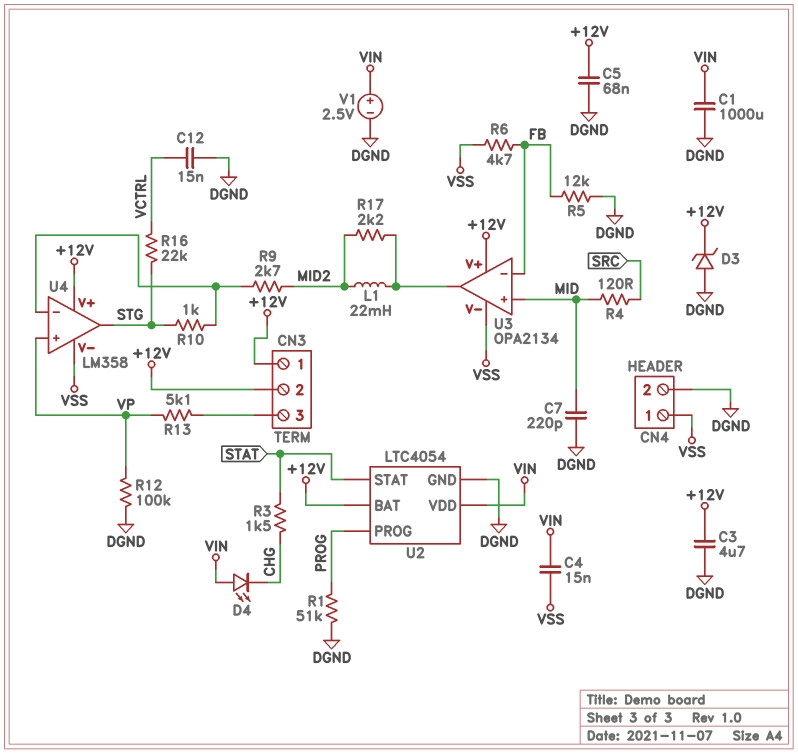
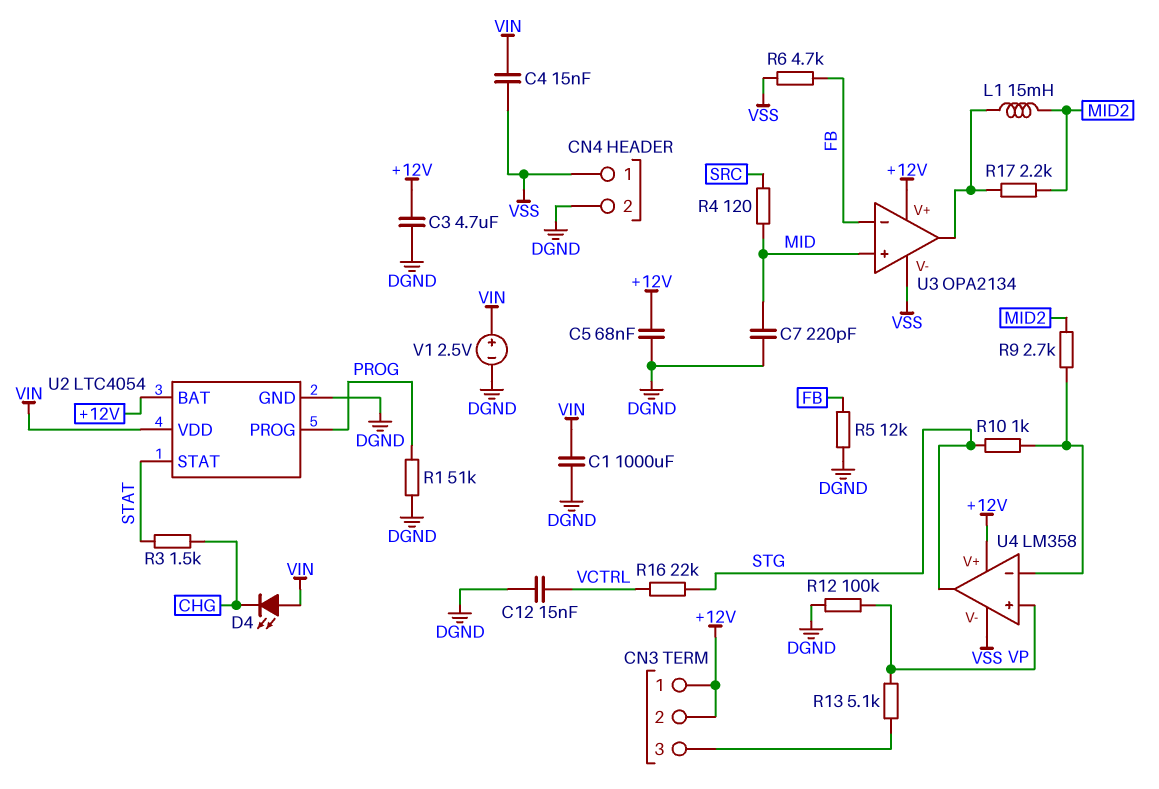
D3: zener (A DGND, K +12V) -> none
L1: 22mH (MID2, U3/out) -> 15mH (MID2, U3/out)

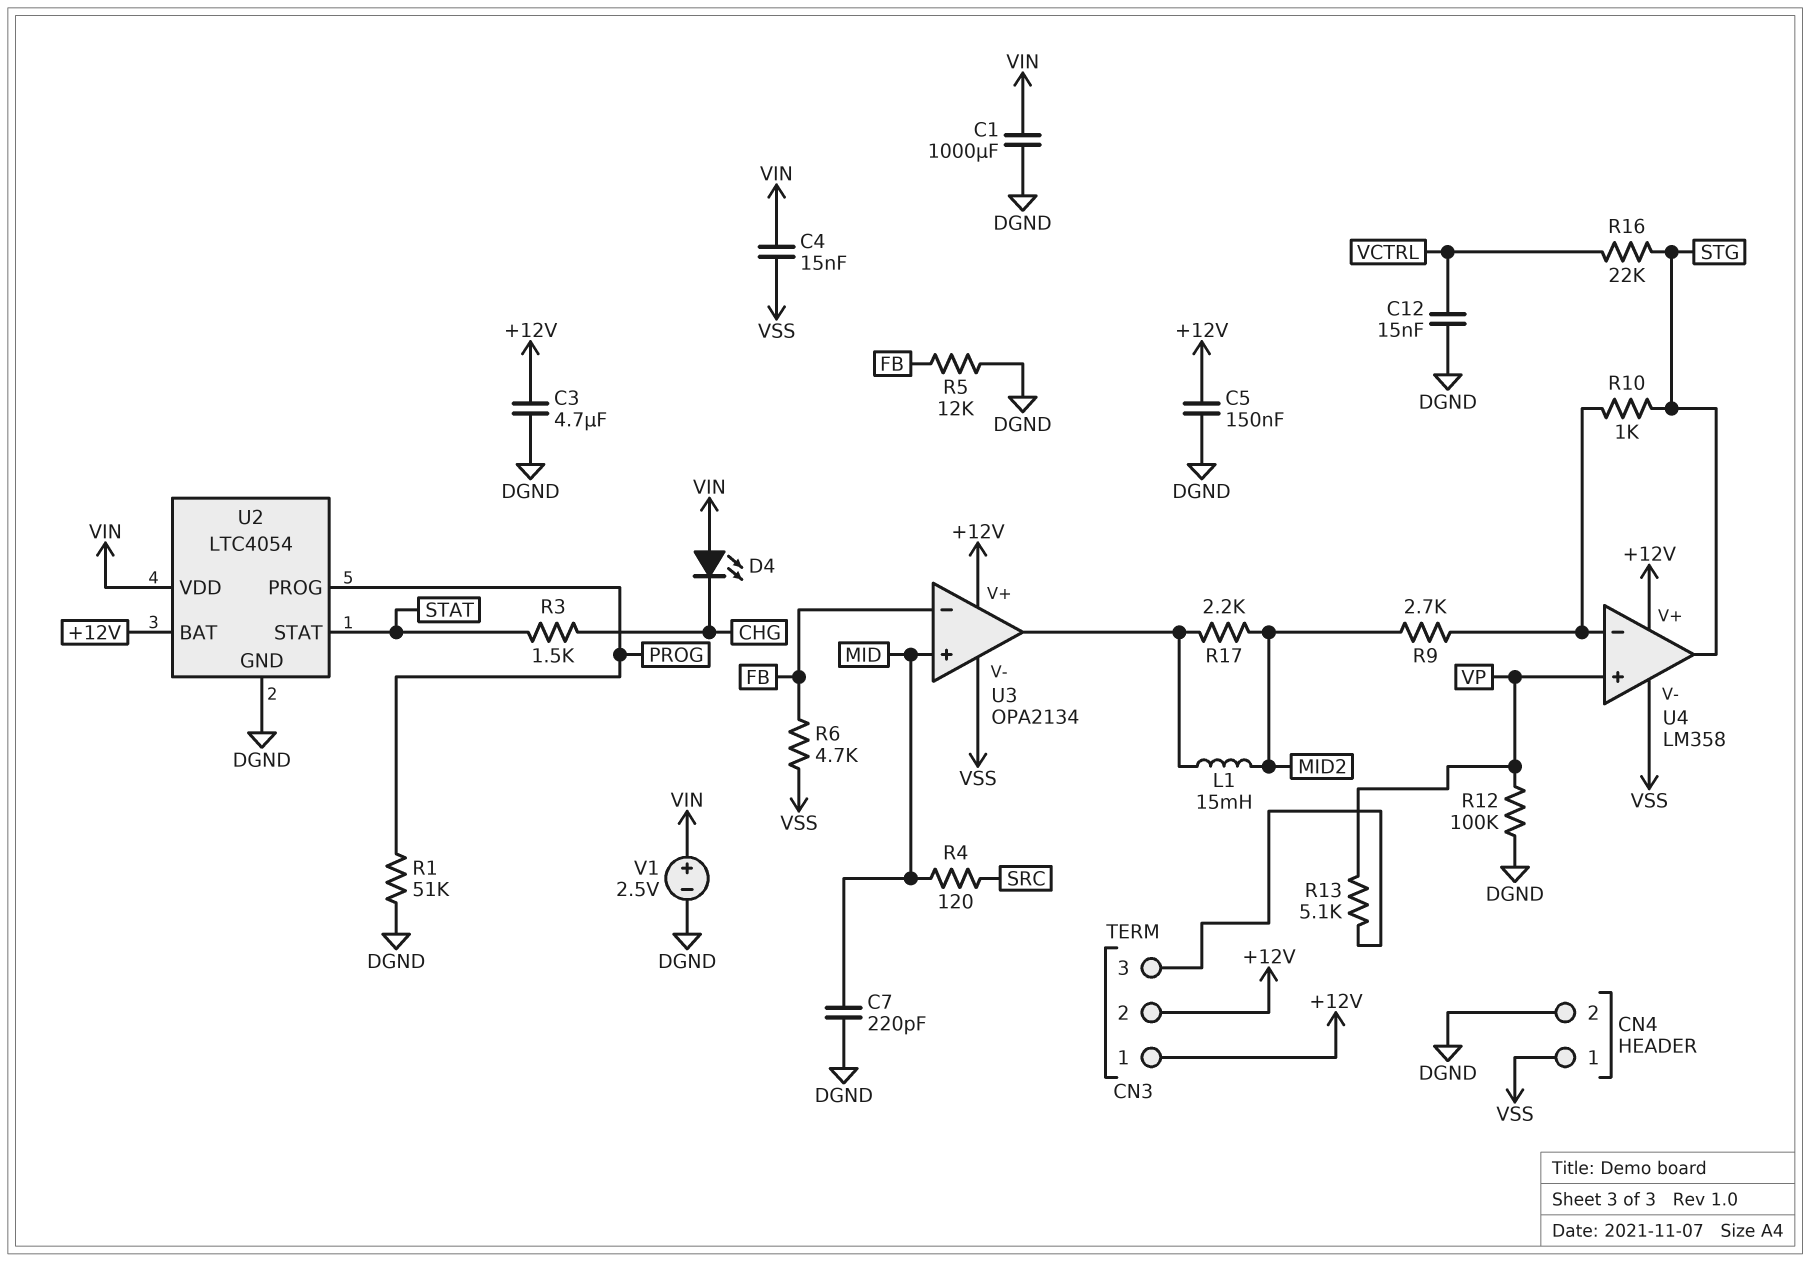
C5: 68nF (+12V, DGND) -> 150nF (+12V, DGND)

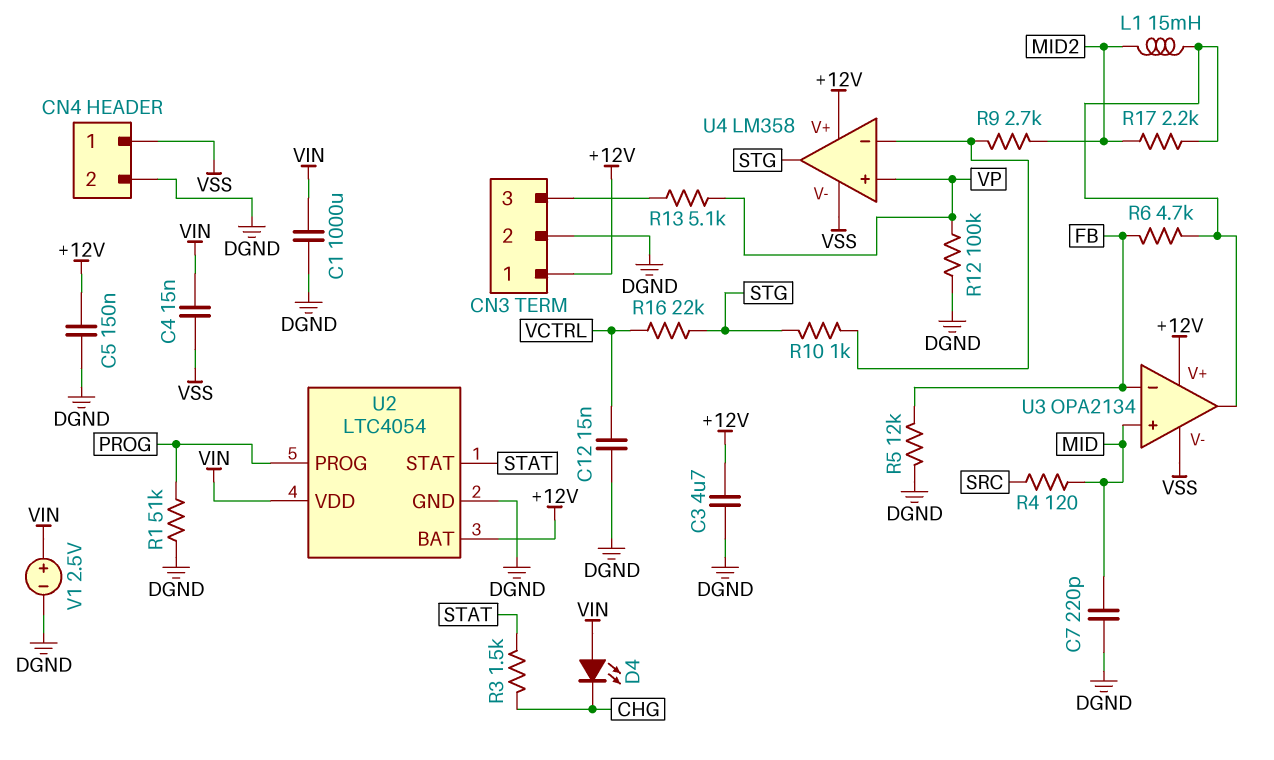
CN3 pin 2: +12V -> DGND
R6: 4.7k (FB, VSS) -> 4.7k (FB, U3/out)

